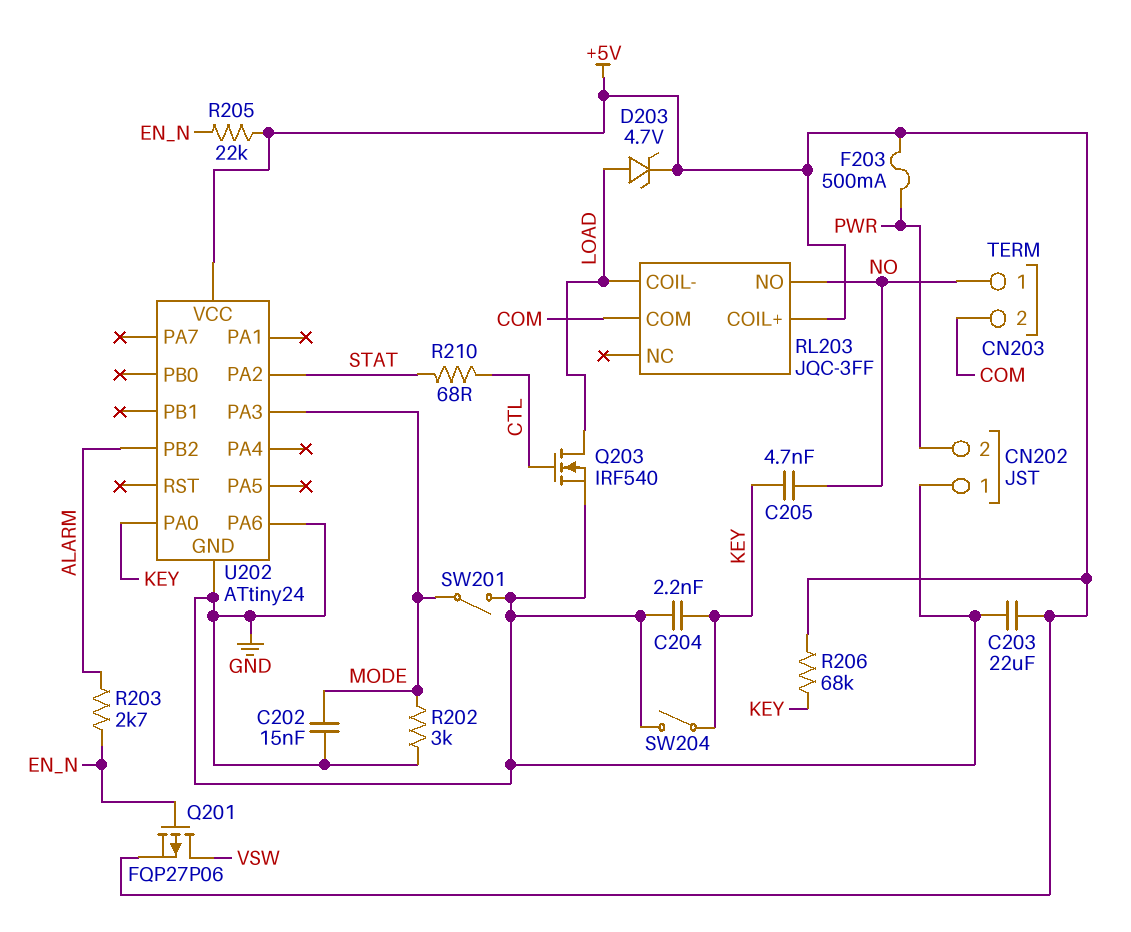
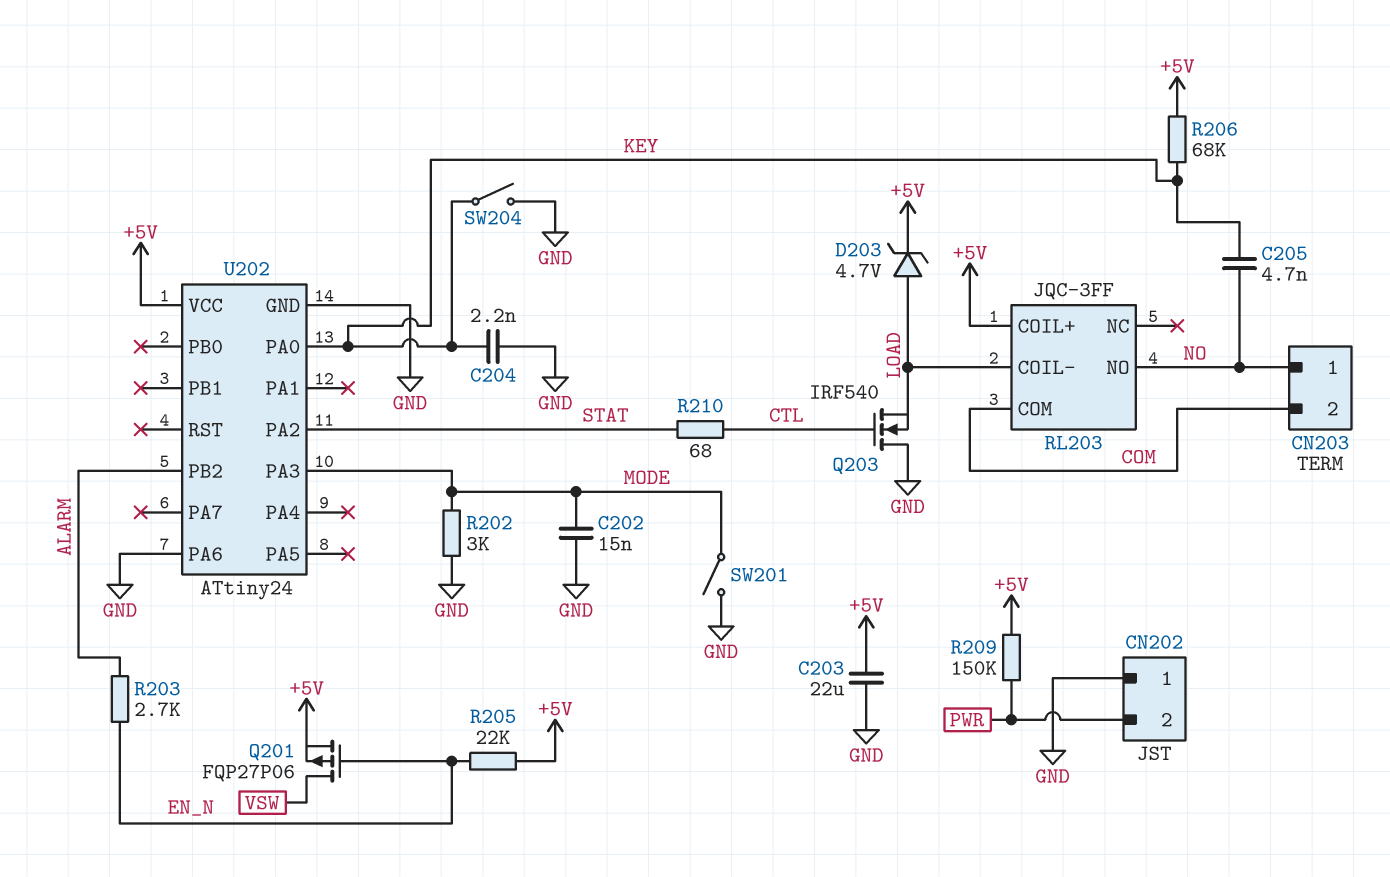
F203: 500mA (+5V, PWR) -> none
Q203: NMOS IRF540 (G CTL, D LOAD, S GND) -> NMOS IRF540 (G CTL, D GND, S LOAD)
R209: none -> 150k (+5V, PWR)

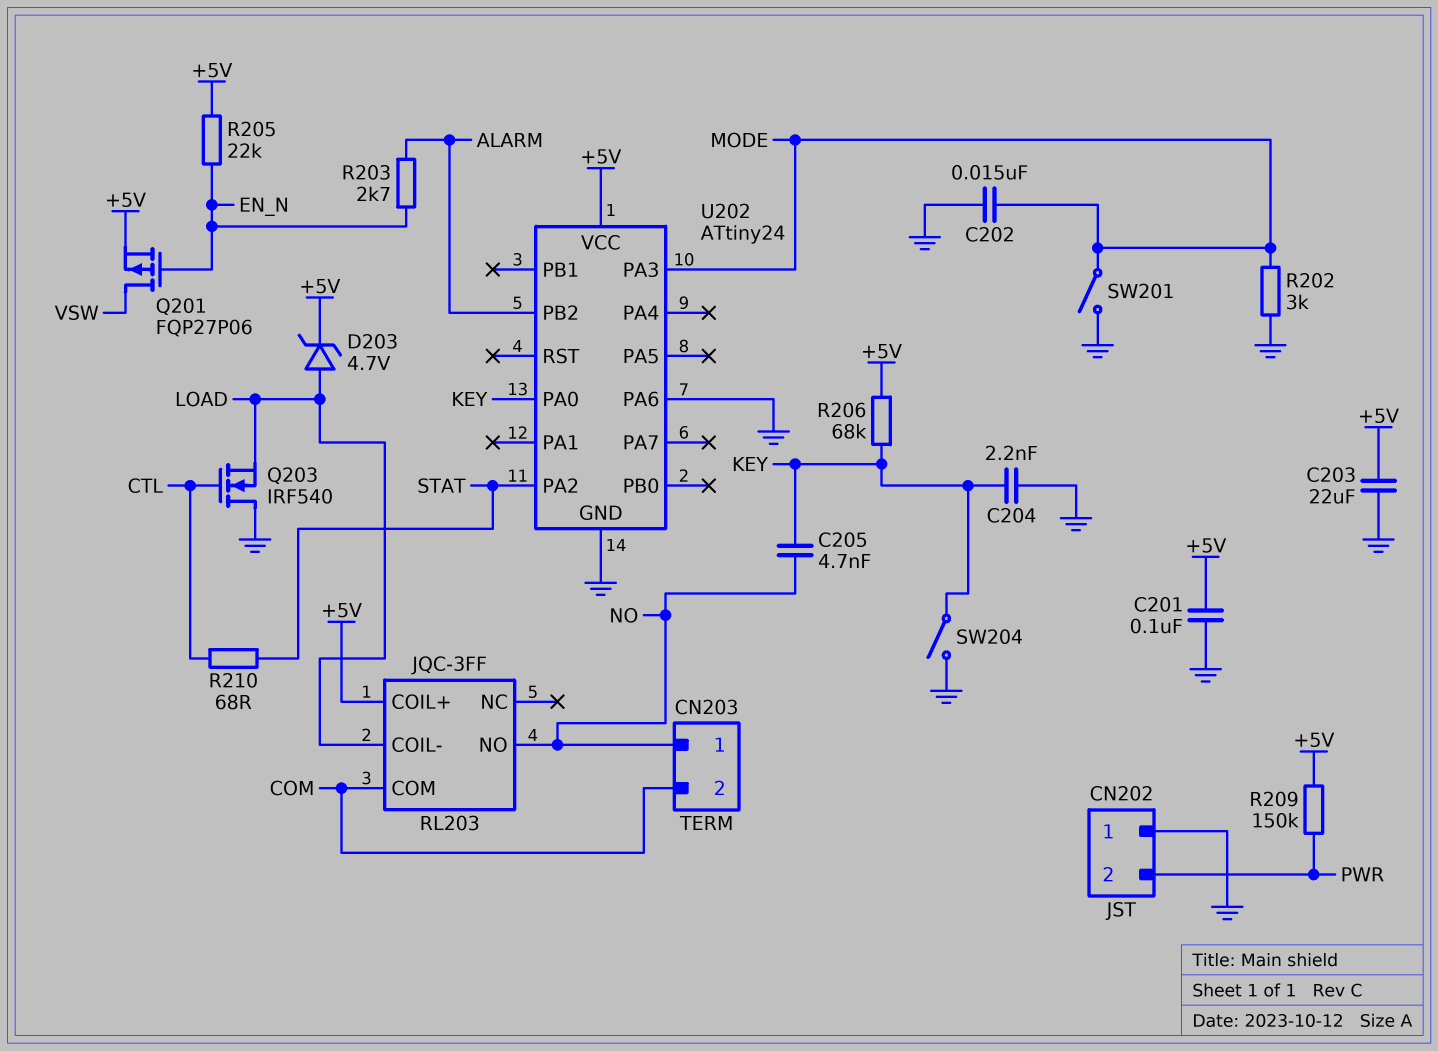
C201: none -> 100nF (+5V, GND)

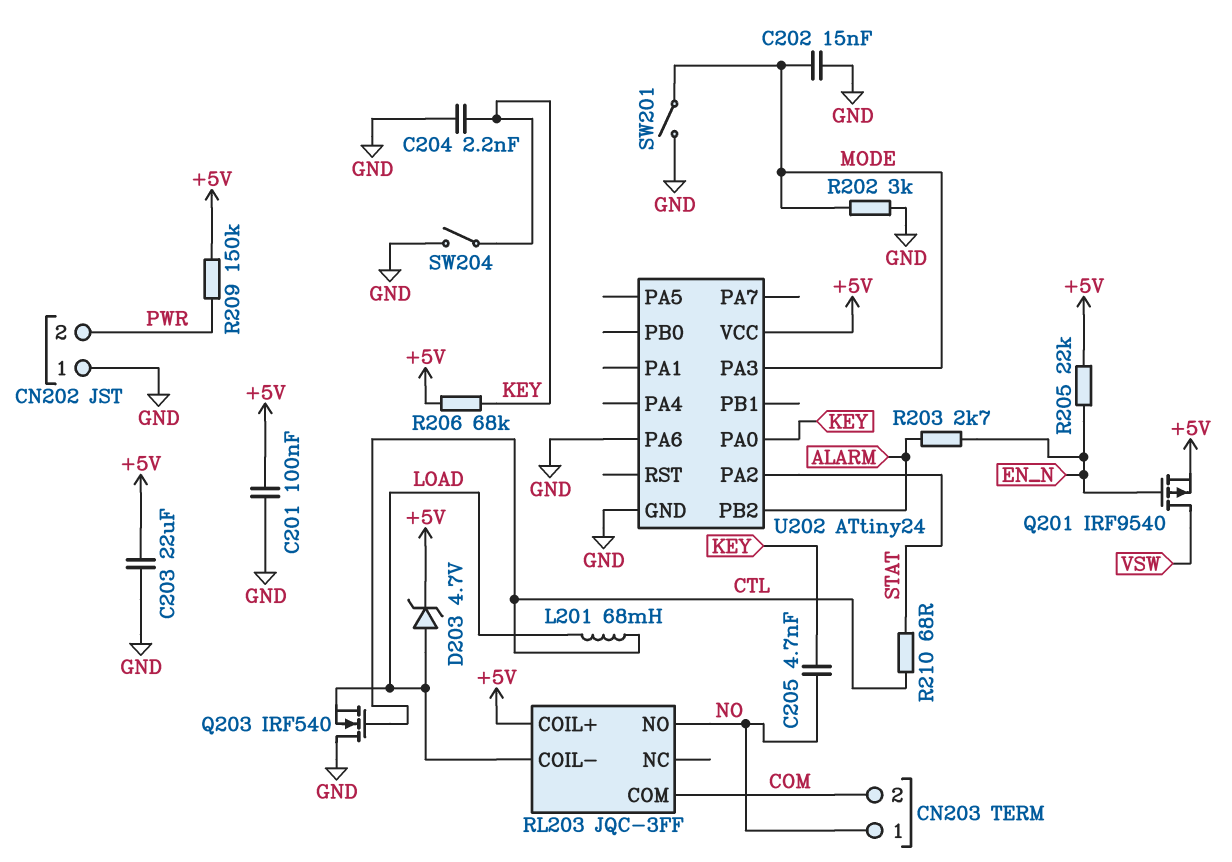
L201: none -> 68mH (CTL, LOAD)
Q201: PMOS FQP27P06 (G EN_N, D VSW, S +5V) -> PMOS IRF9540 (G EN_N, D VSW, S +5V)

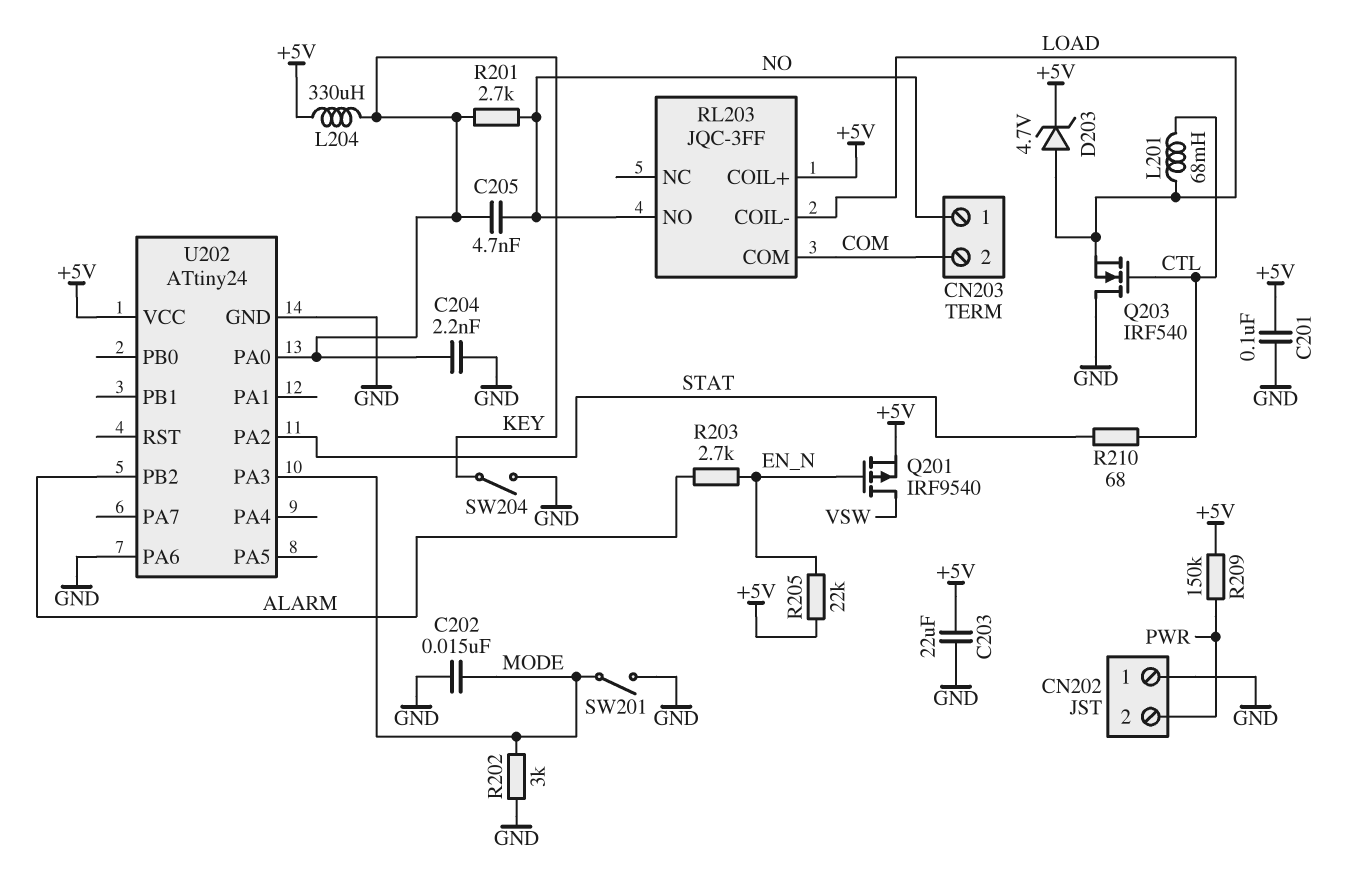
L204: none -> 330uH (+5V, KEY)
R201: none -> 2.7k (KEY, NO)
R206: 68k (+5V, KEY) -> none

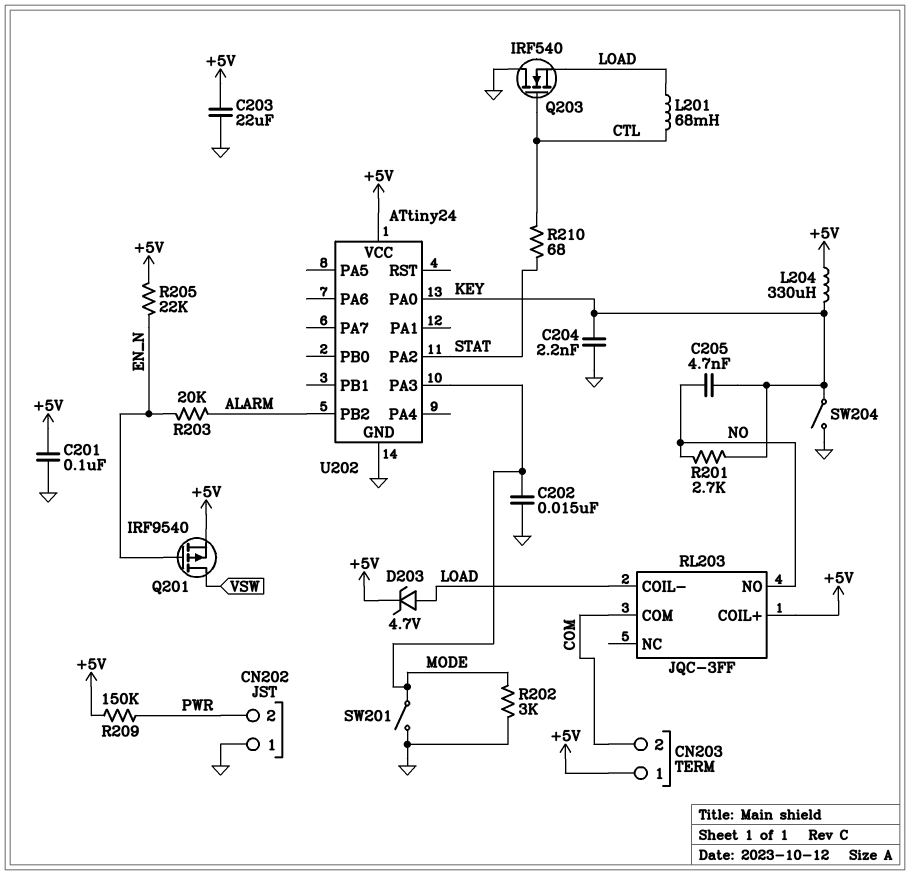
CN203 pin 1: NO -> +5V
R203: 2.7k (ALARM, EN_N) -> 20k (ALARM, EN_N)
U202 pin PA6: GND -> none

